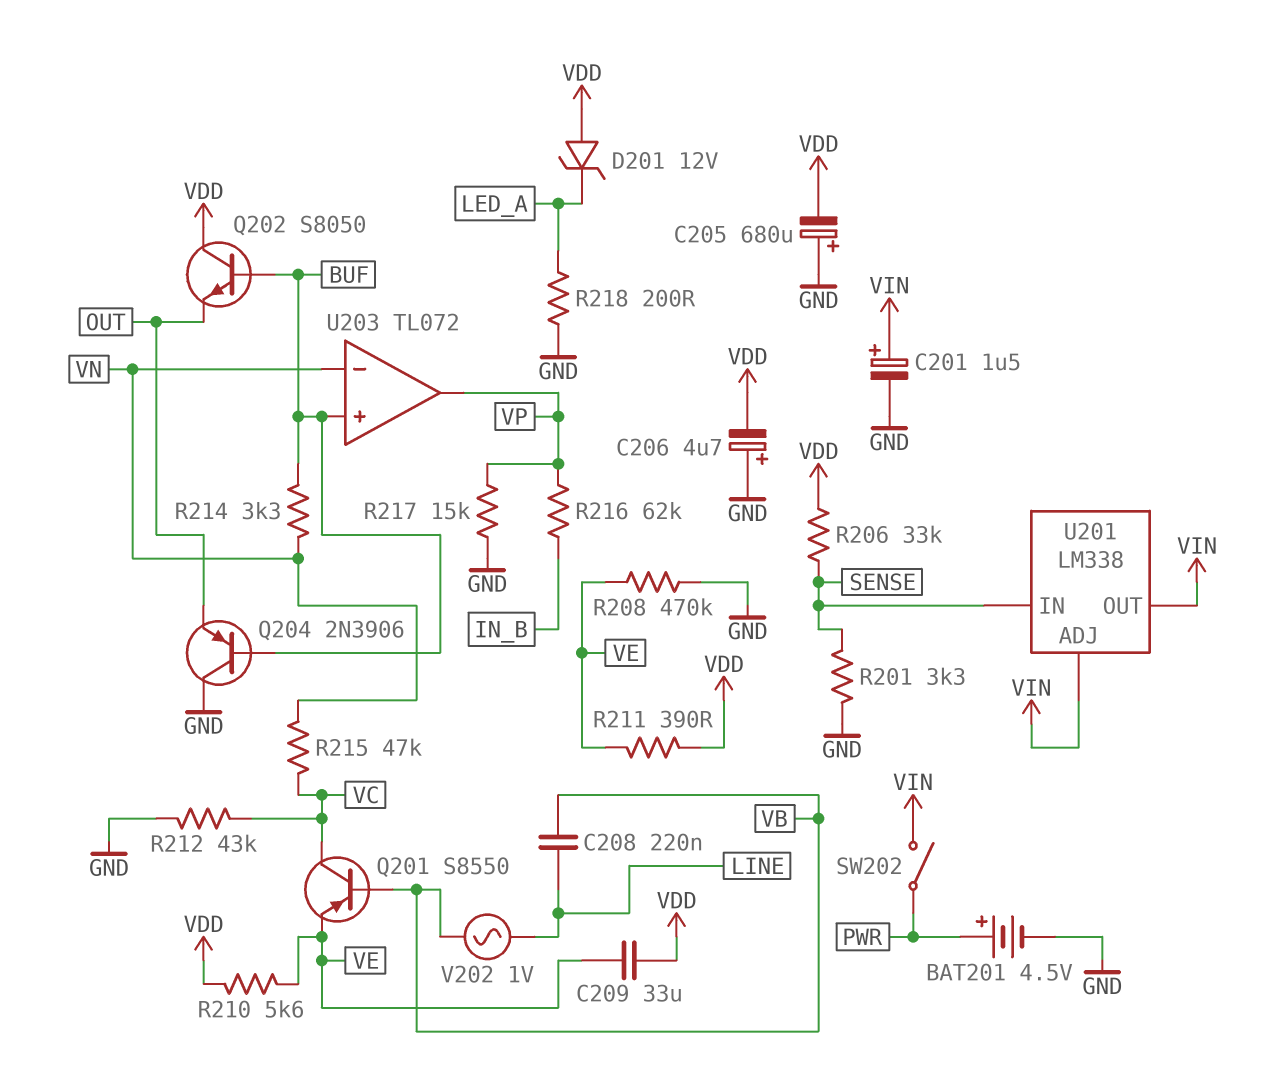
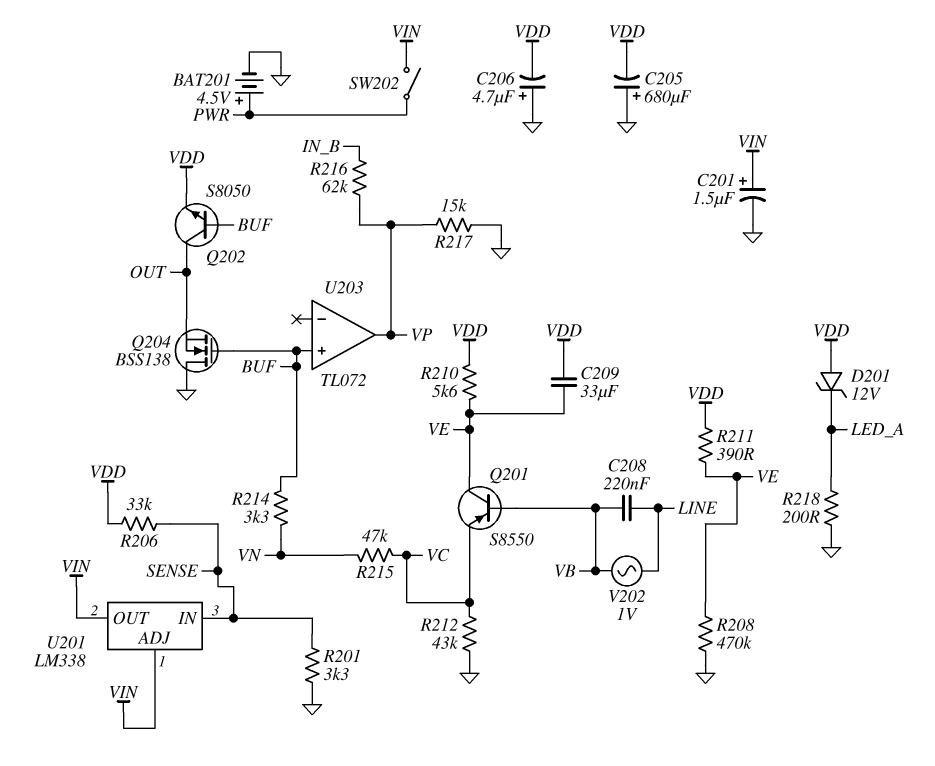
Q201: PNP S8550 (B VB, C VC, E VE) -> PNP S8550 (B VB, C VE, E VC)
Q202: NPN S8050 (B BUF, C VDD, E OUT) -> NPN S8050 (B BUF, C OUT, E VDD)
Q204: PNP 2N3906 (B BUF, C GND, E OUT) -> NMOS BSS138 (G BUF, D GND, S OUT)
U203 pin in-: VN -> none

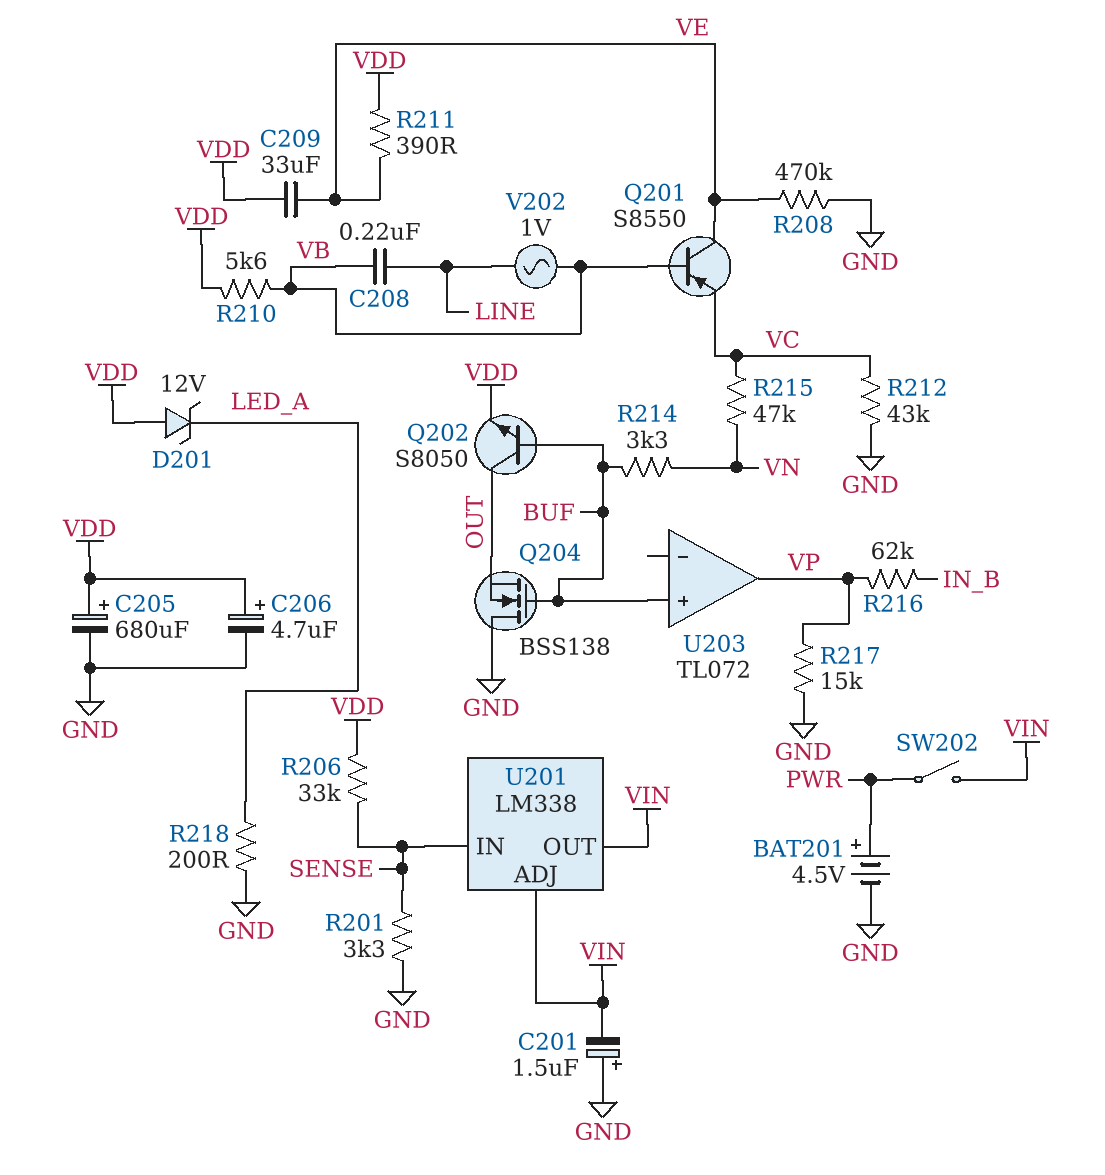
C201: 1.5uF (plus VIN, minus GND) -> 1.5uF (plus GND, minus VIN)
C205: 680uF (plus GND, minus VDD) -> 680uF (plus VDD, minus GND)
C206: 4.7uF (plus GND, minus VDD) -> 4.7uF (plus VDD, minus GND)
R210: 5.6k (VDD, VE) -> 5.6k (VB, VDD)

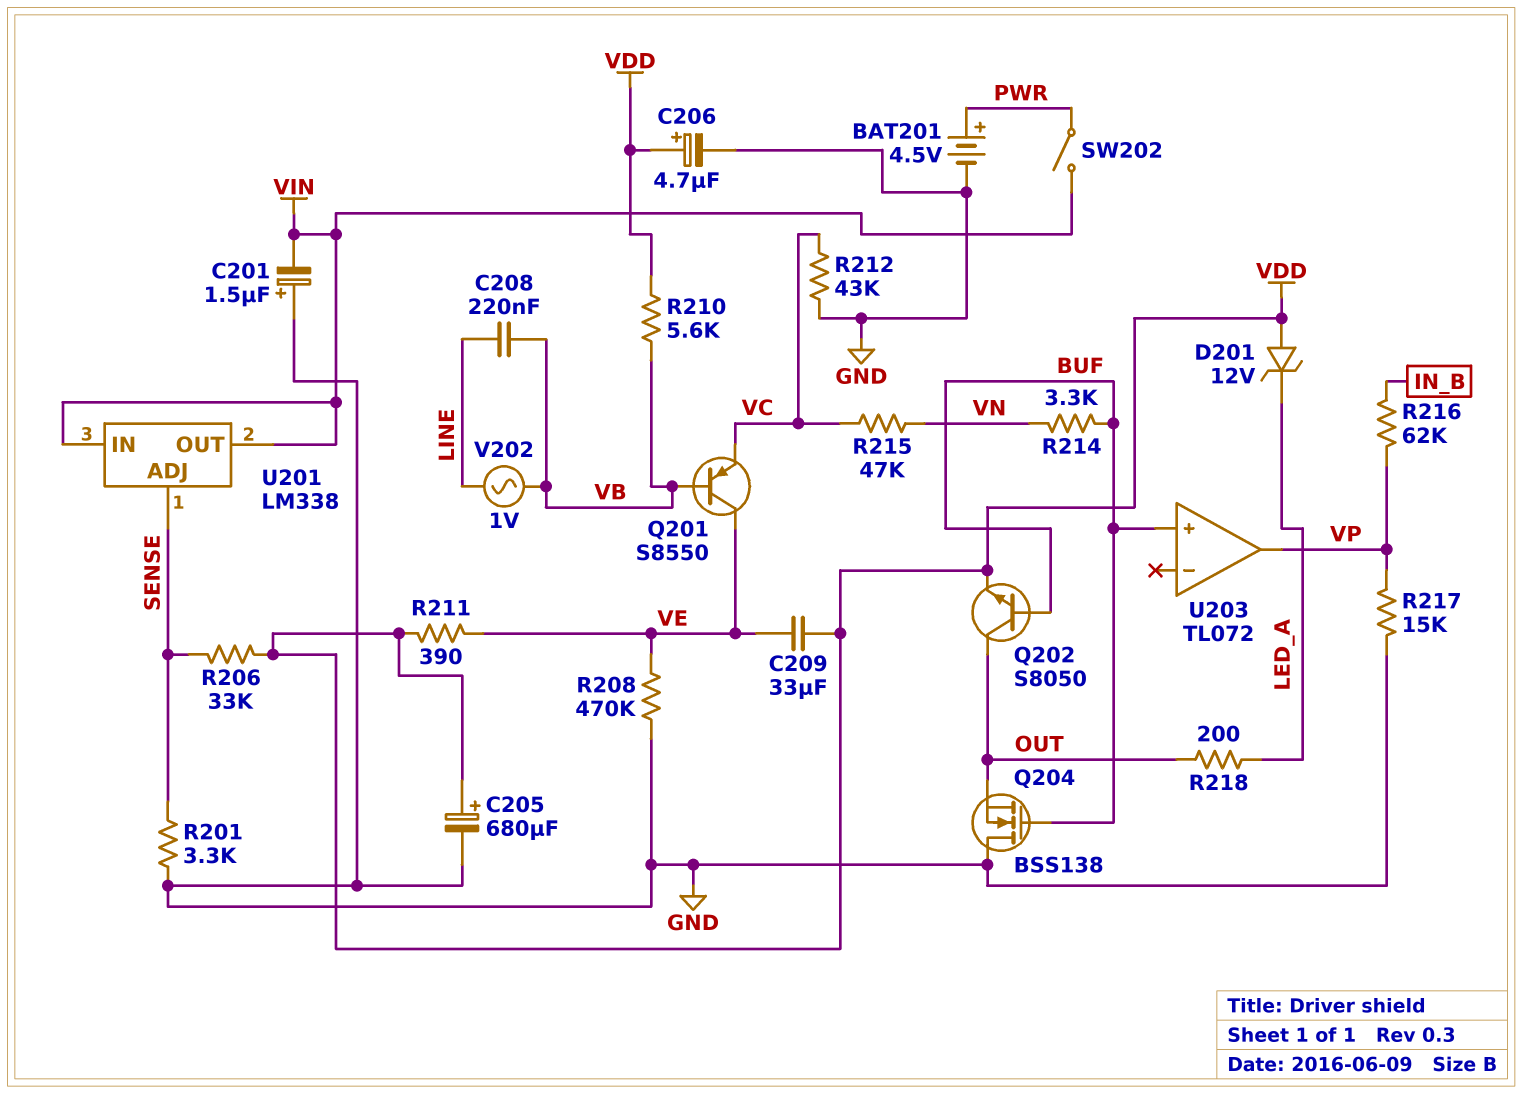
R218: 200 (GND, LED_A) -> 200 (LED_A, OUT)
U201 pin ADJ: VIN -> SENSE
U201 pin IN: SENSE -> VIN

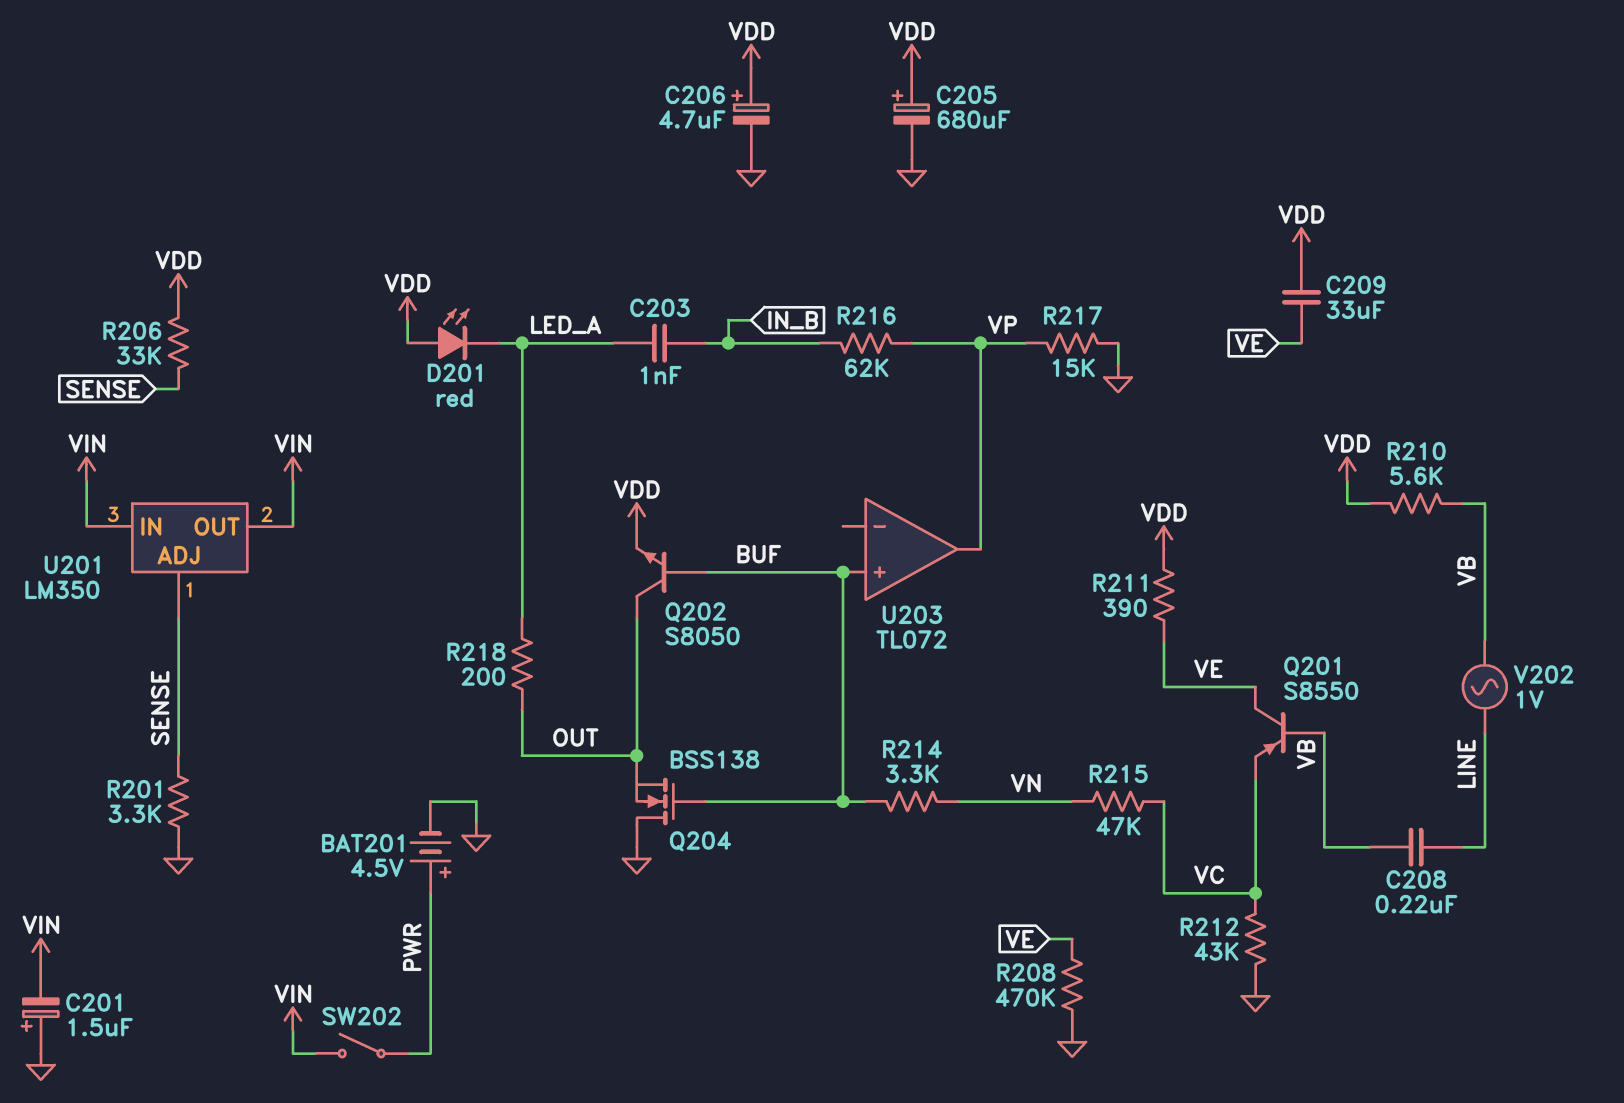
C203: none -> 1nF (IN_B, LED_A)
D201: zener 12V (A VDD, K LED_A) -> LED red (A VDD, K LED_A)
U201: LM338 -> LM350

